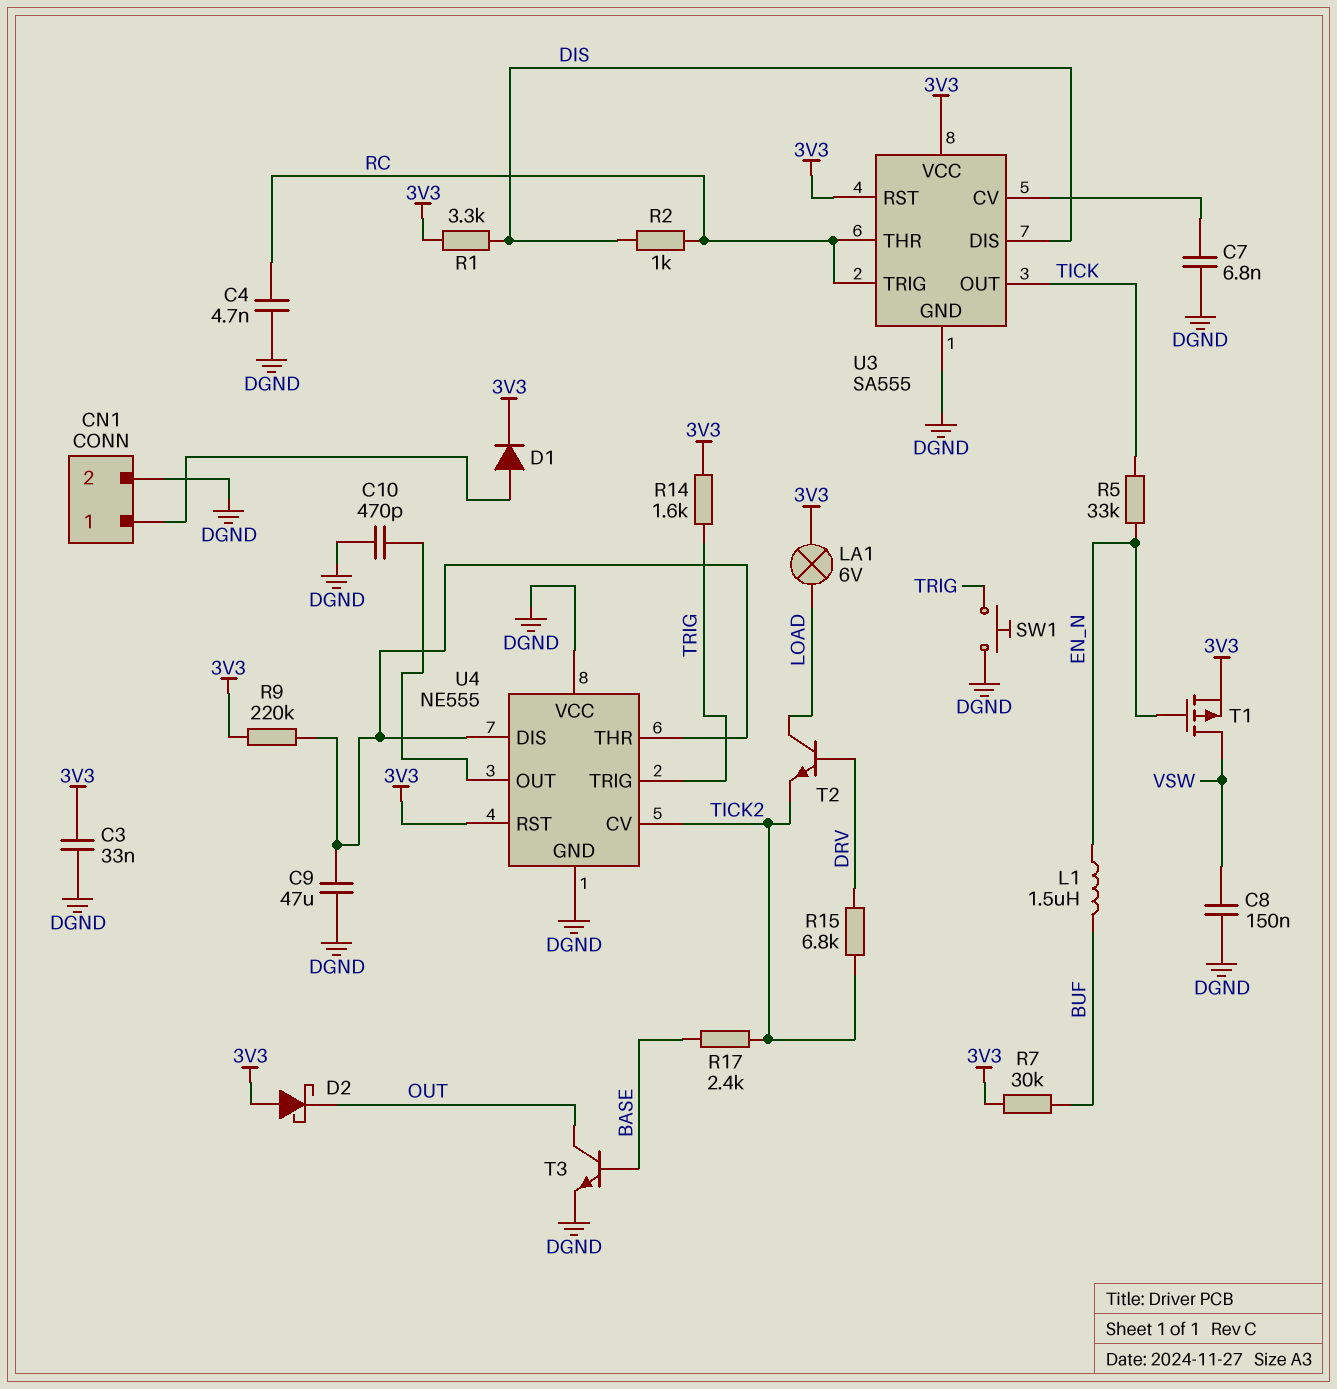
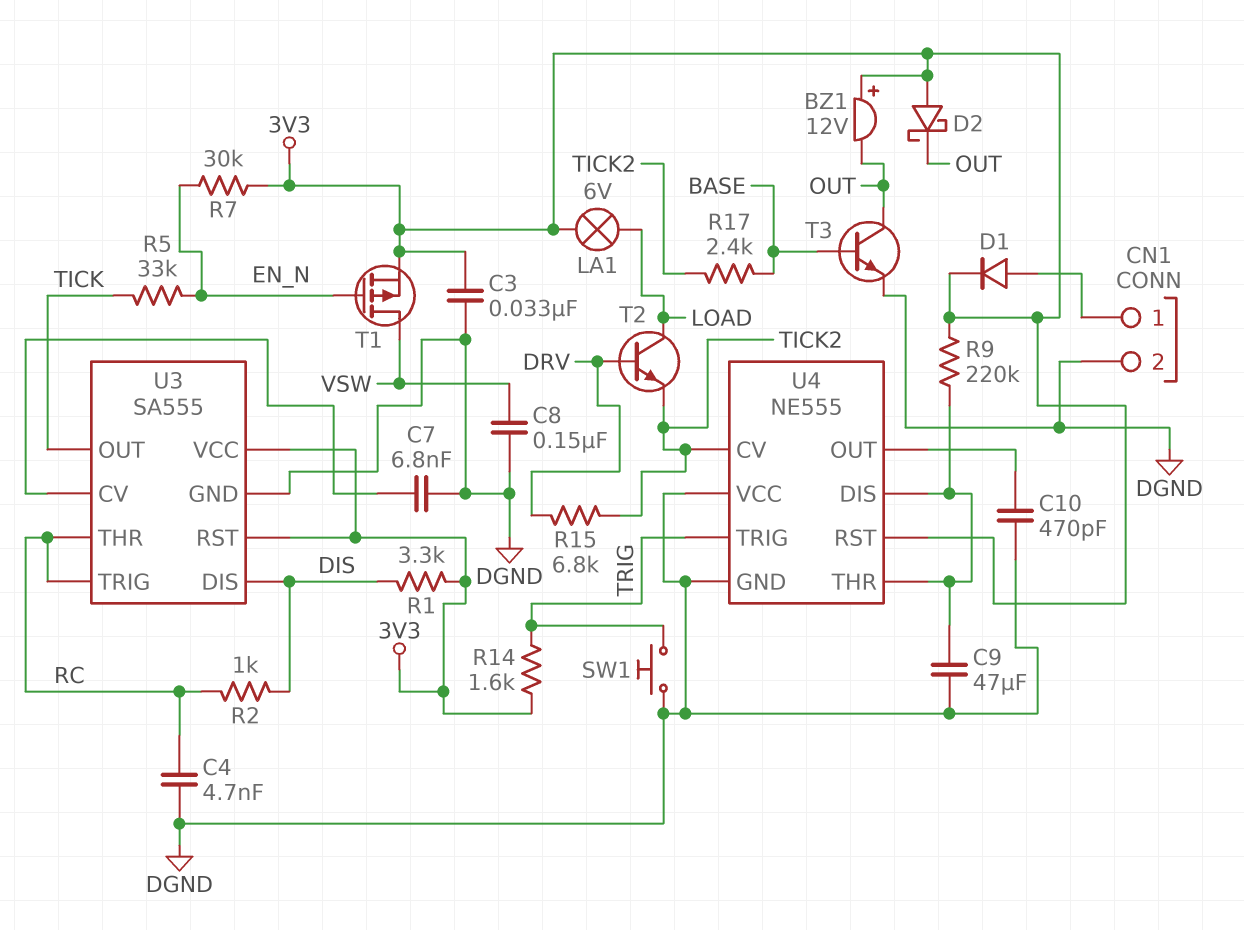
BZ1: none -> buzzer 12V (plus 3V3, minus OUT)
L1: 1.5uH (BUF, EN_N) -> none
R7: 30k (3V3, BUF) -> 30k (3V3, EN_N)

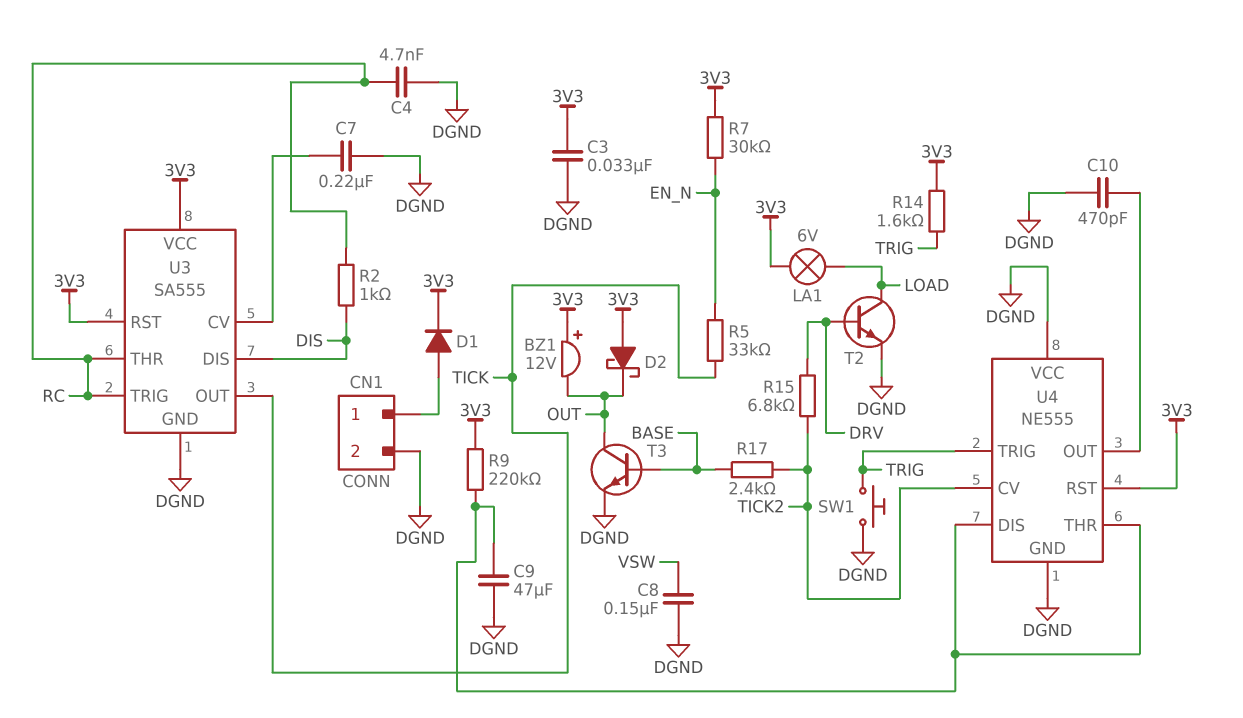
C7: 6.8nF (DGND, U3/CV) -> 220nF (DGND, U3/CV)
R1: 3.3k (3V3, DIS) -> none
T1: PMOS (G EN_N, D VSW, S 3V3) -> none
T2: NPN (B DRV, C LOAD, E TICK2) -> NPN (B DRV, C LOAD, E DGND)

